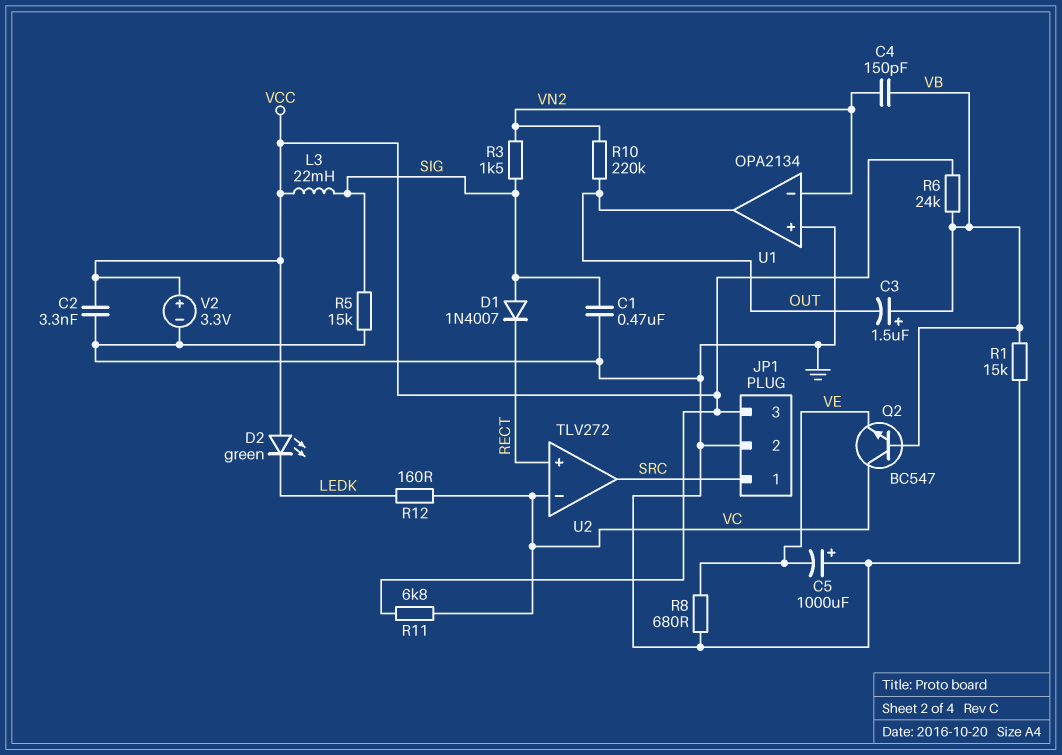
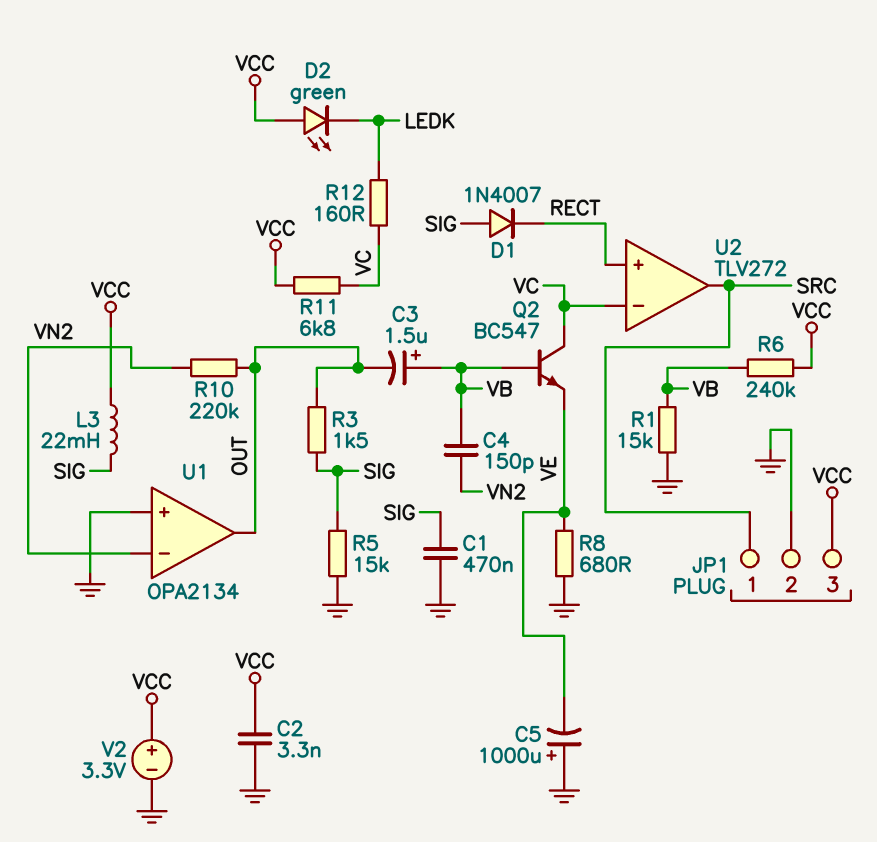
R3: 1.5k (SIG, VN2) -> 1.5k (OUT, SIG)
R6: 24k (VB, VCC) -> 240k (VB, VCC)

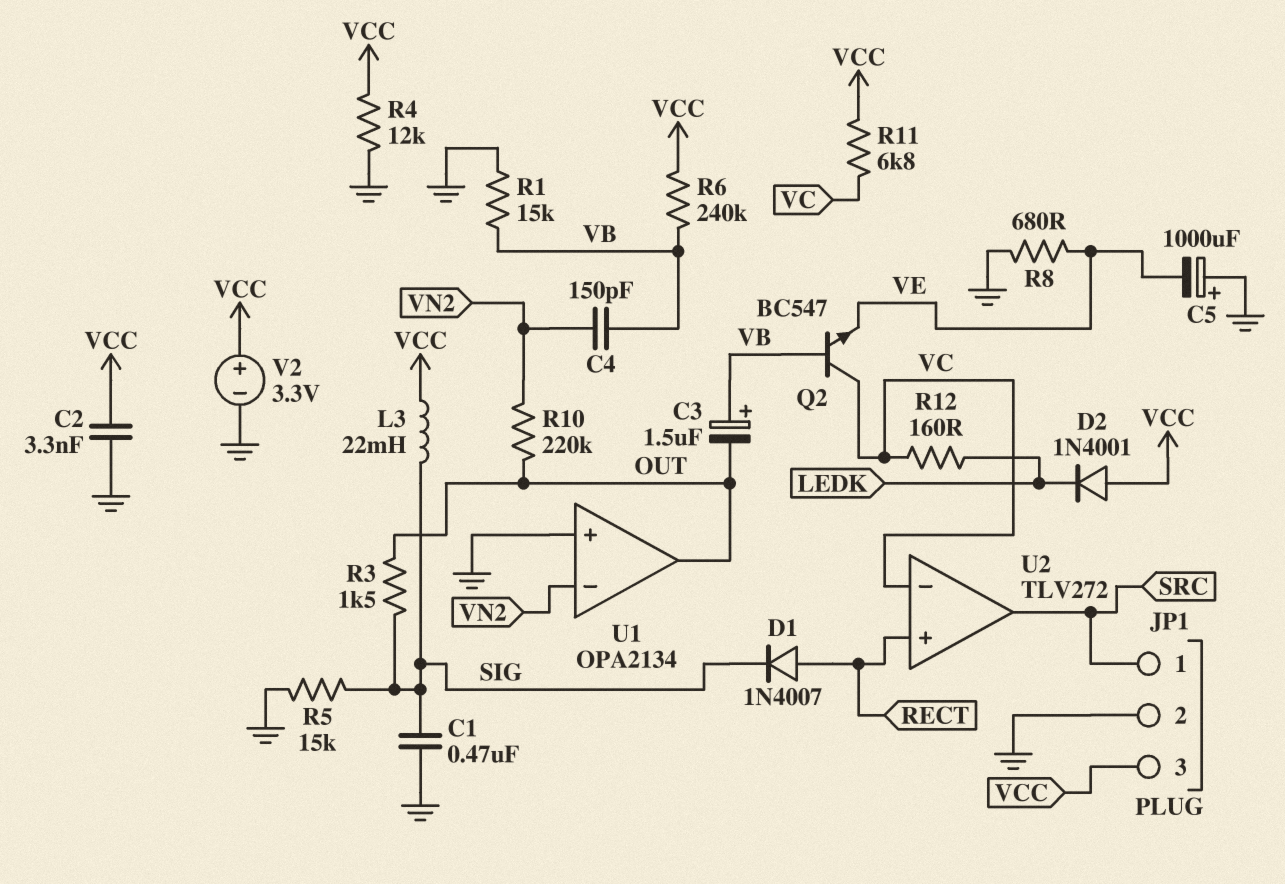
D1: diode 1N4007 (A SIG, K RECT) -> diode 1N4007 (A RECT, K SIG)
D2: LED green (A VCC, K LEDK) -> diode 1N4001 (A VCC, K LEDK)
R4: none -> 12k (GND, VCC)

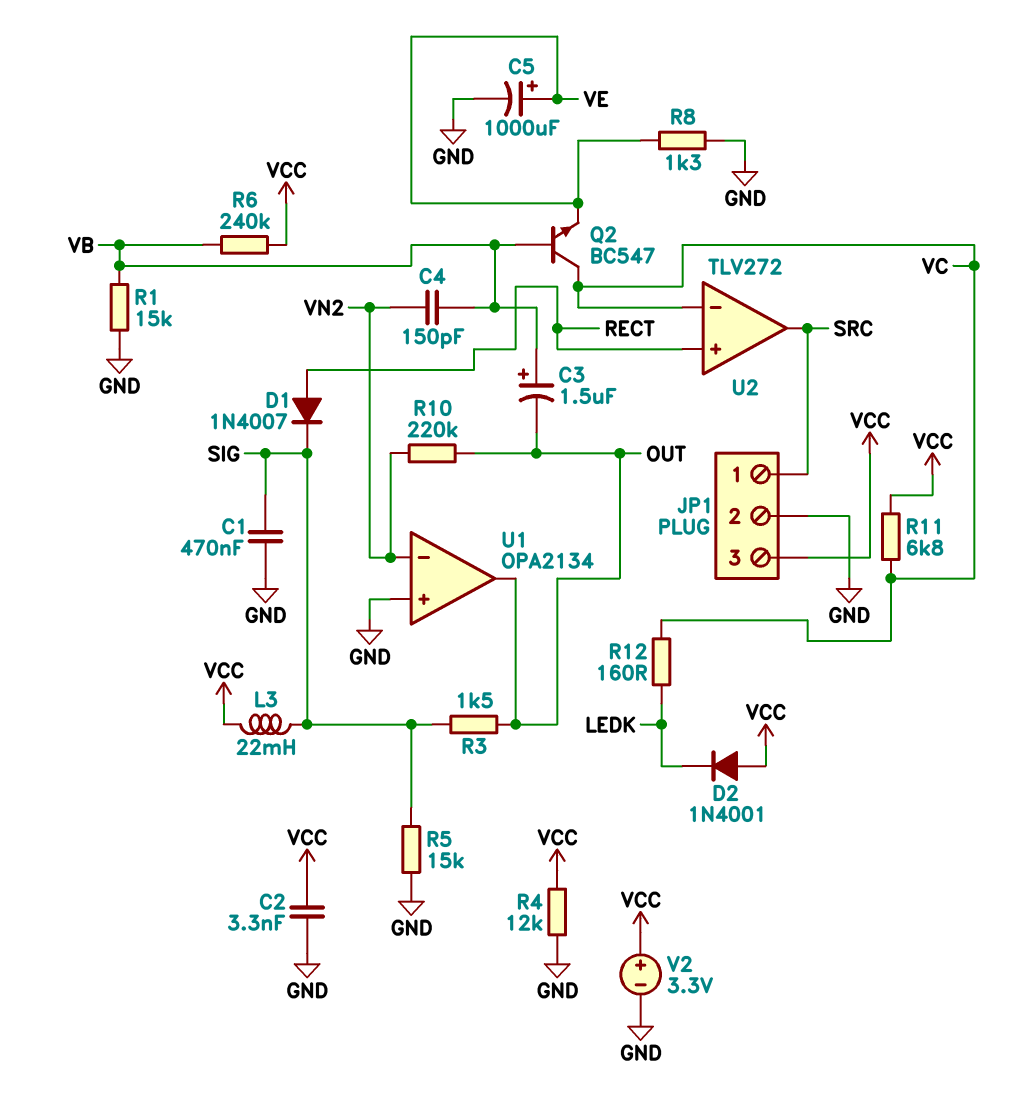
C5: 1000uF (plus GND, minus VE) -> 1000uF (plus VE, minus GND)
R8: 680 (GND, VE) -> 1.3k (GND, VE)

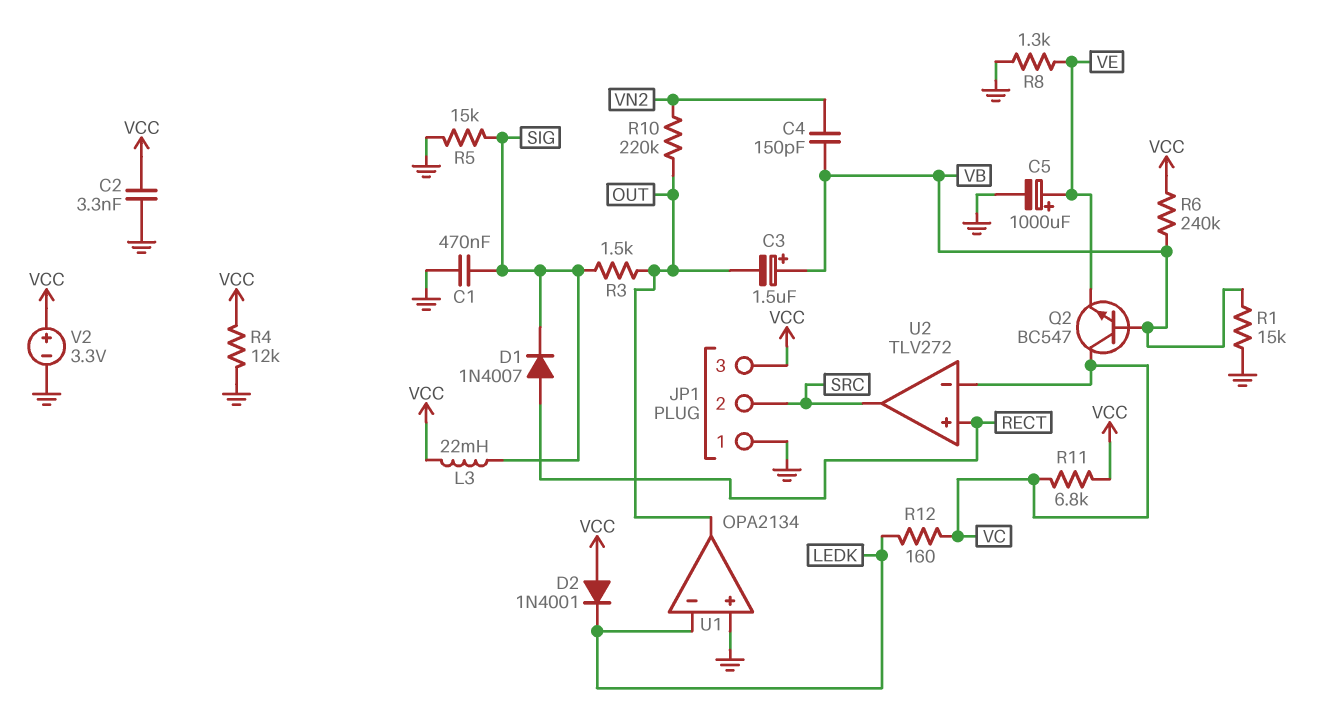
JP1 pin 1: SRC -> GND
JP1 pin 2: GND -> SRC
U1 pin in-: VN2 -> LEDK

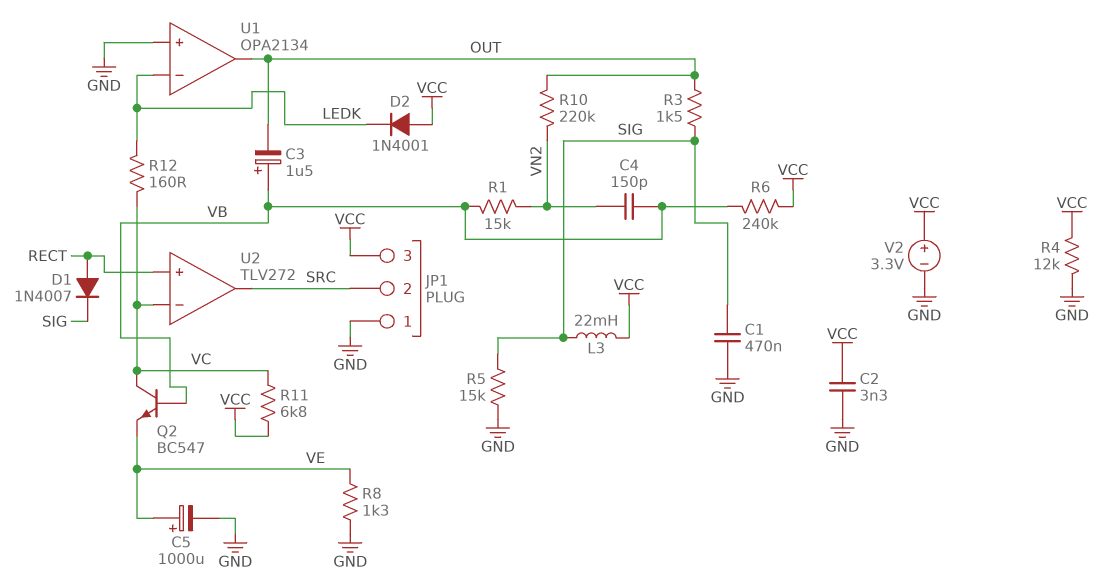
R1: 15k (GND, VB) -> 15k (VB, VN2)

